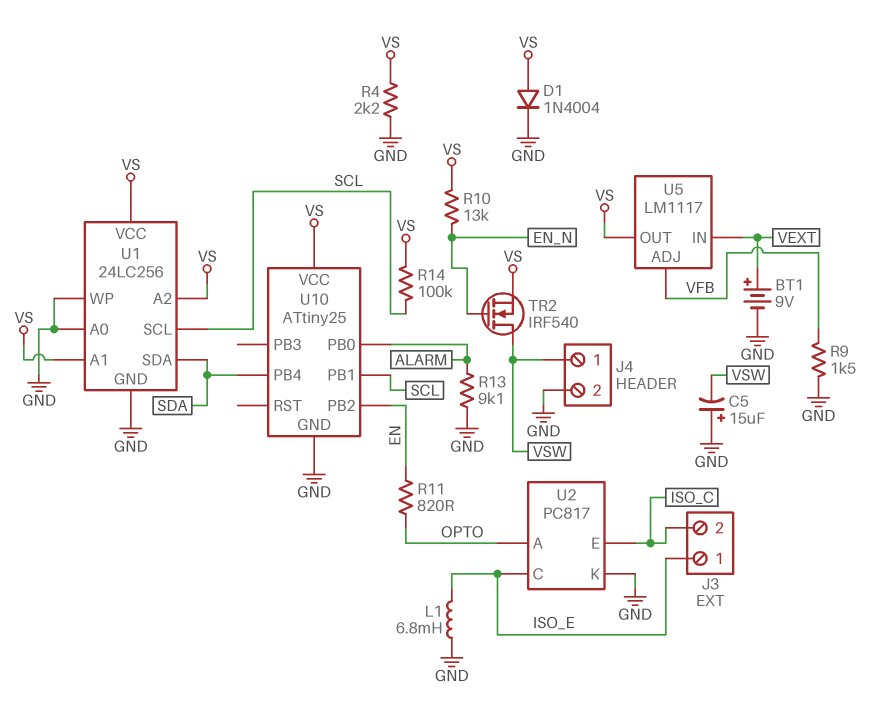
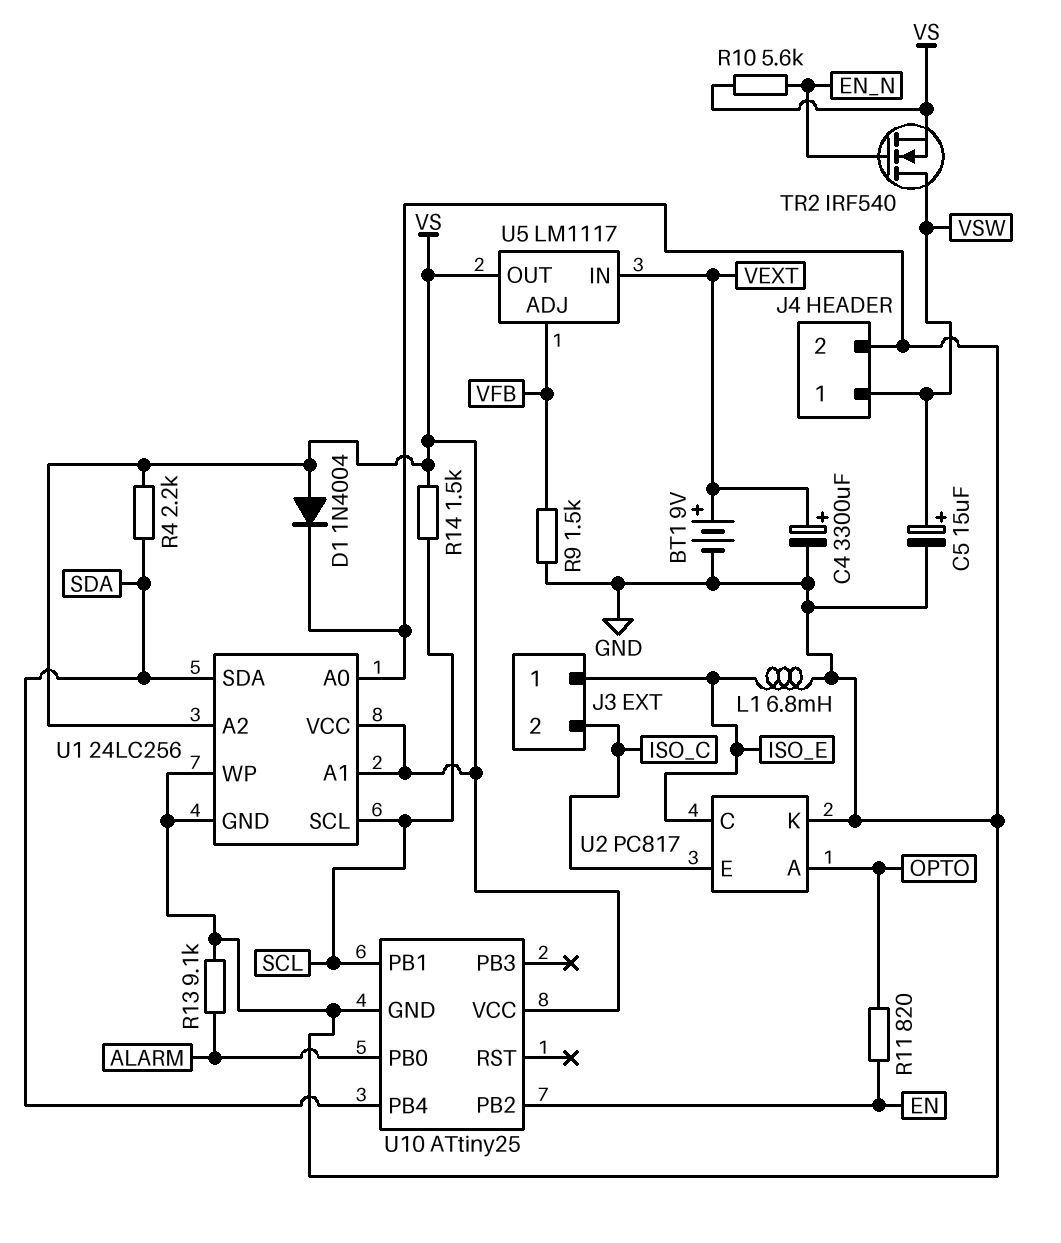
C4: none -> 3300uF (plus VEXT, minus GND)
C5: 15uF (plus GND, minus VSW) -> 15uF (plus VSW, minus GND)
R4: 2.2k (GND, VS) -> 2.2k (SDA, VS)
R10: 13k (EN_N, VS) -> 5.6k (EN_N, VS)
R14: 100k (SCL, VS) -> 1.5k (SCL, VS)

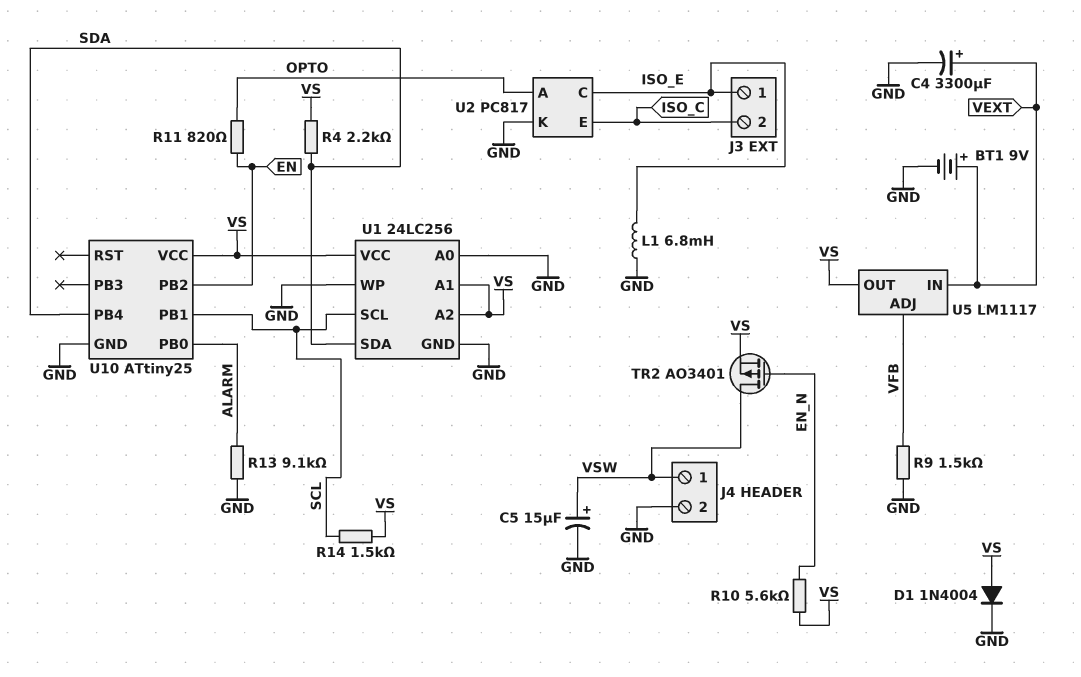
TR2: NMOS IRF540 (G EN_N, D VSW, S VS) -> PMOS AO3401 (G EN_N, D VSW, S VS)

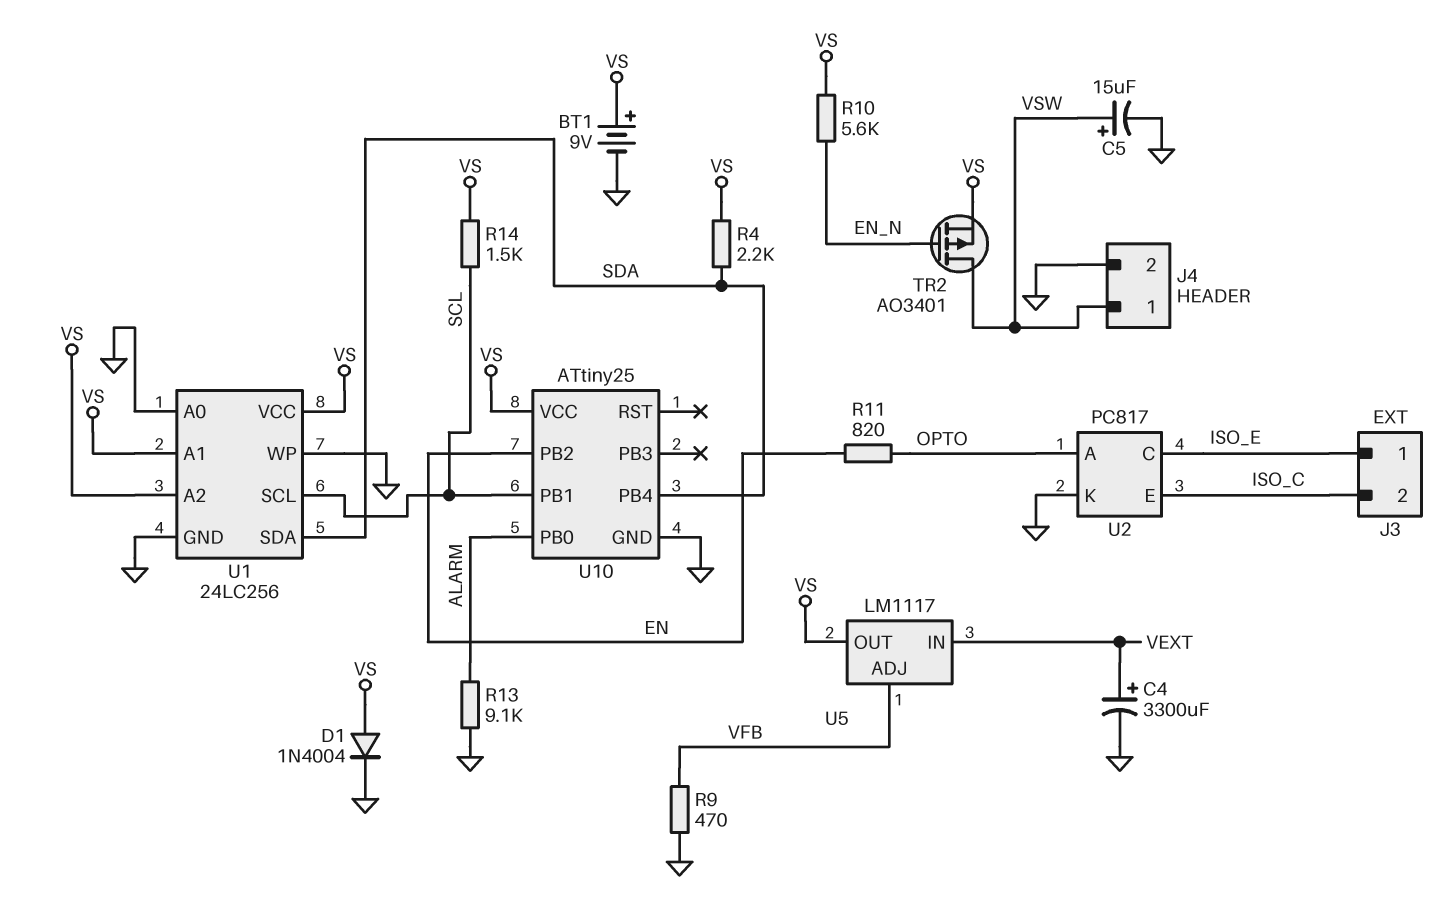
BT1: 9V (plus VEXT, minus GND) -> 9V (plus VS, minus GND)
L1: 6.8mH (GND, ISO_E) -> none
R9: 1.5k (GND, VFB) -> 470 (GND, VFB)

